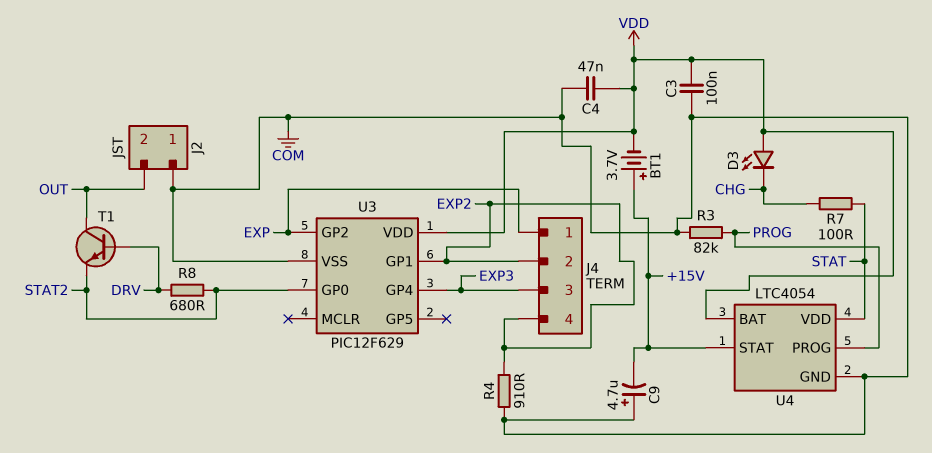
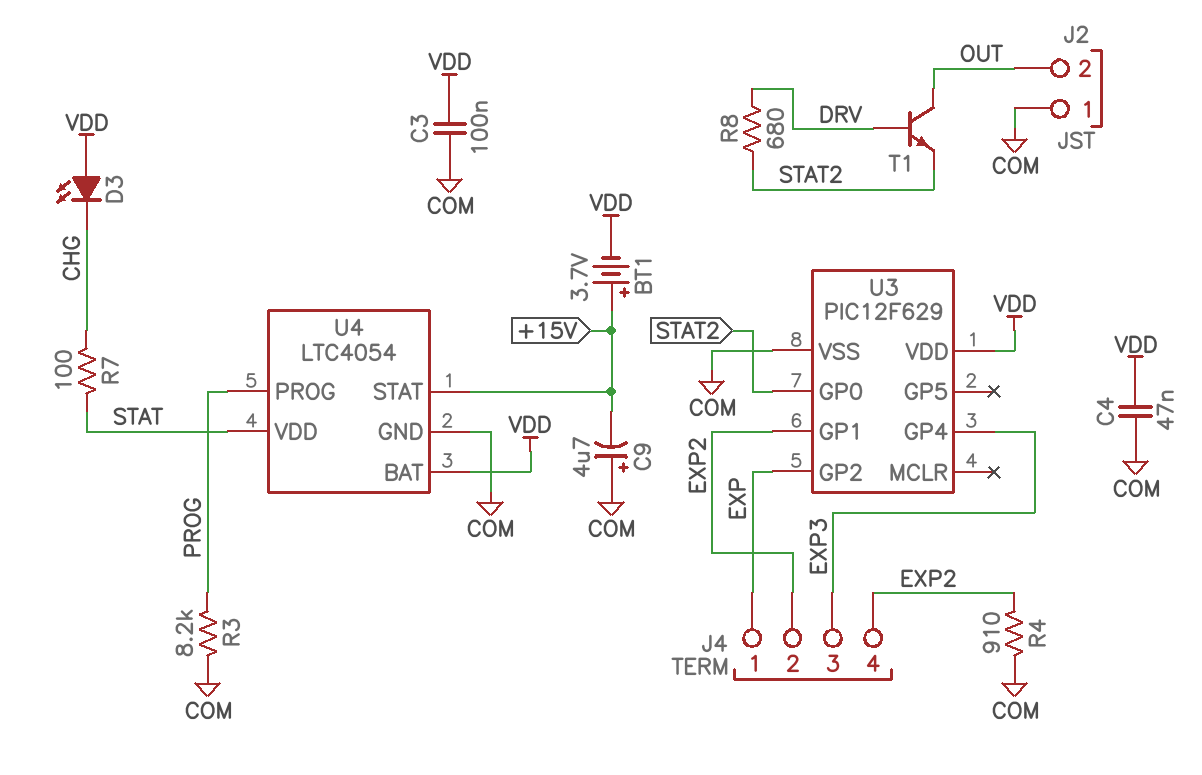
R3: 82k (COM, PROG) -> 8.2k (COM, PROG)

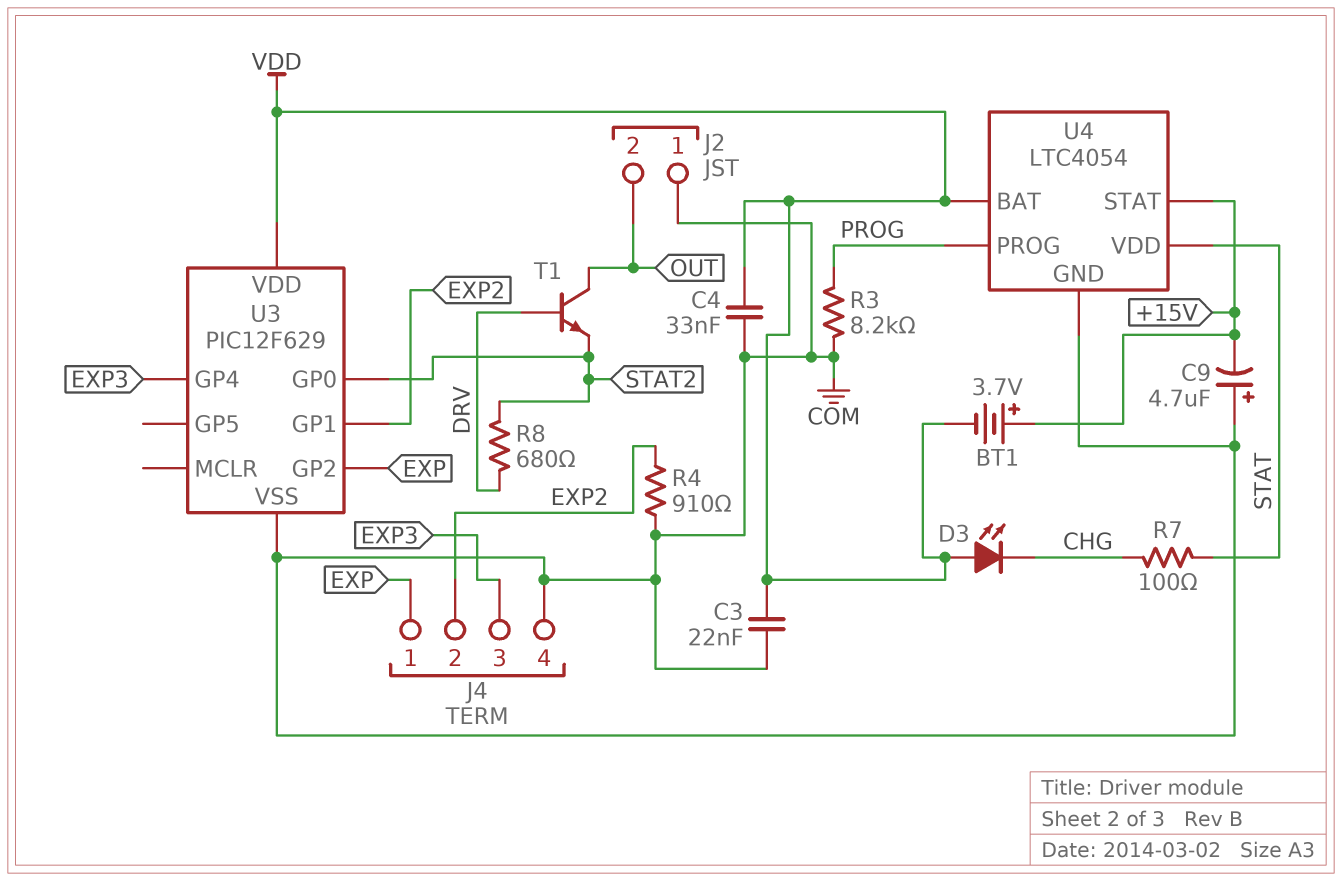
C3: 100nF (COM, VDD) -> 22nF (COM, VDD)
C4: 47nF (COM, VDD) -> 33nF (COM, VDD)
J4 pin 4: EXP2 -> COM

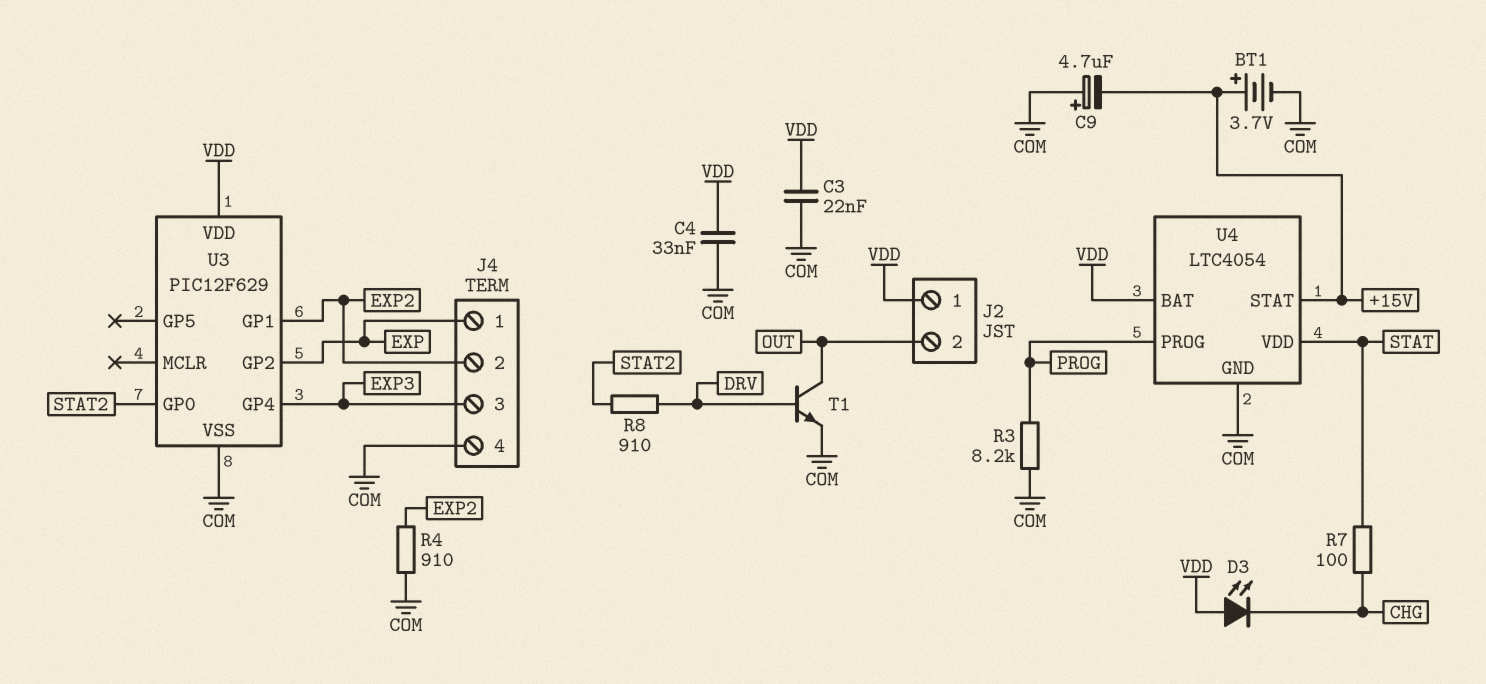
BT1: 3.7V (plus +15V, minus VDD) -> 3.7V (plus +15V, minus COM)
J2 pin 1: COM -> VDD
R8: 680 (DRV, STAT2) -> 910 (DRV, STAT2)
T1: NPN (B DRV, C OUT, E STAT2) -> NPN (B DRV, C OUT, E COM)

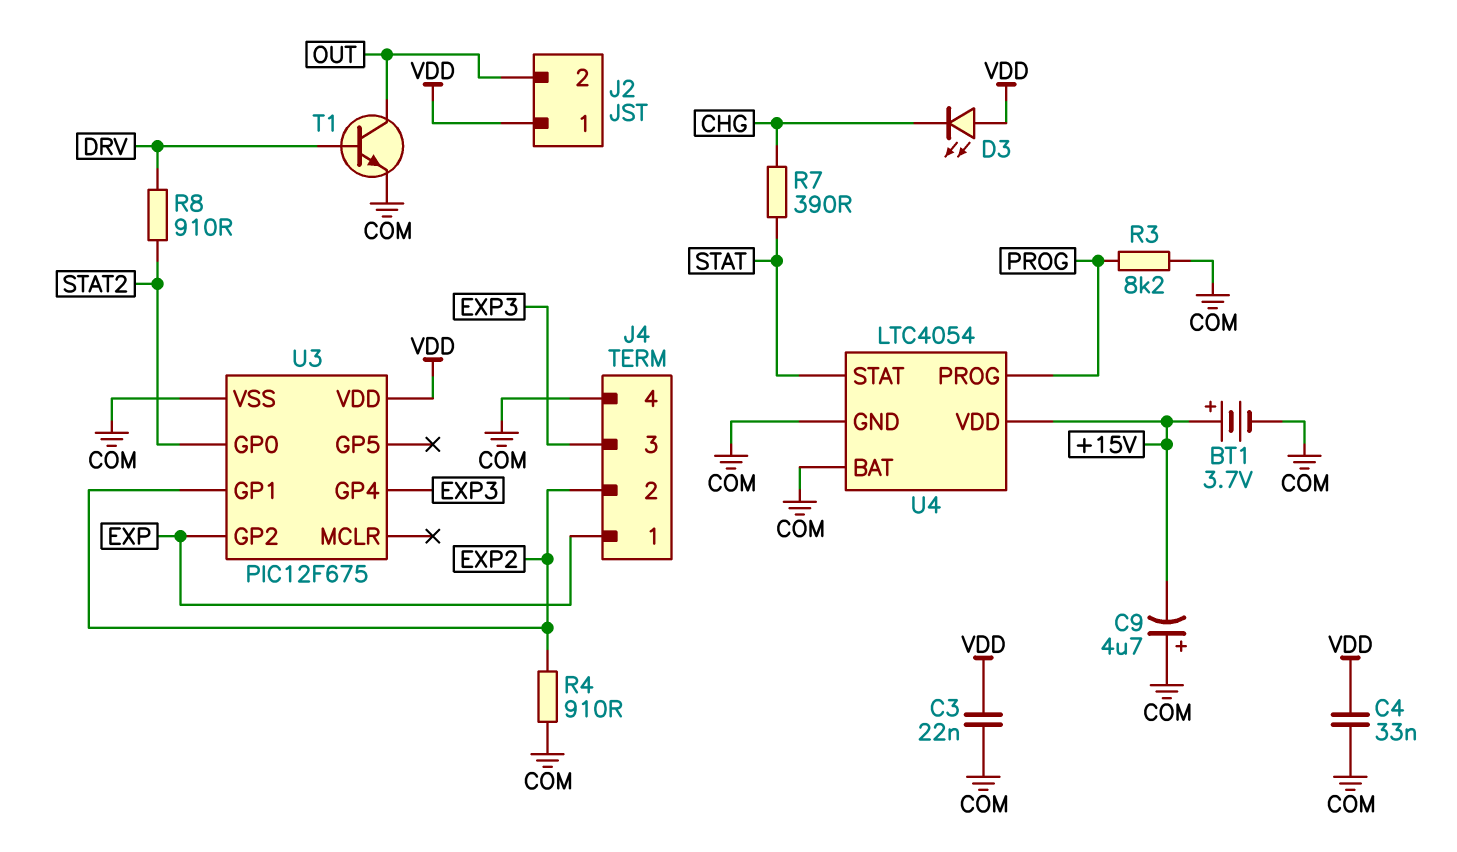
R7: 100 (CHG, STAT) -> 390 (CHG, STAT)
U3: PIC12F629 -> PIC12F675
U4 pin BAT: VDD -> COM
U4 pin STAT: +15V -> STAT
U4 pin VDD: STAT -> +15V

